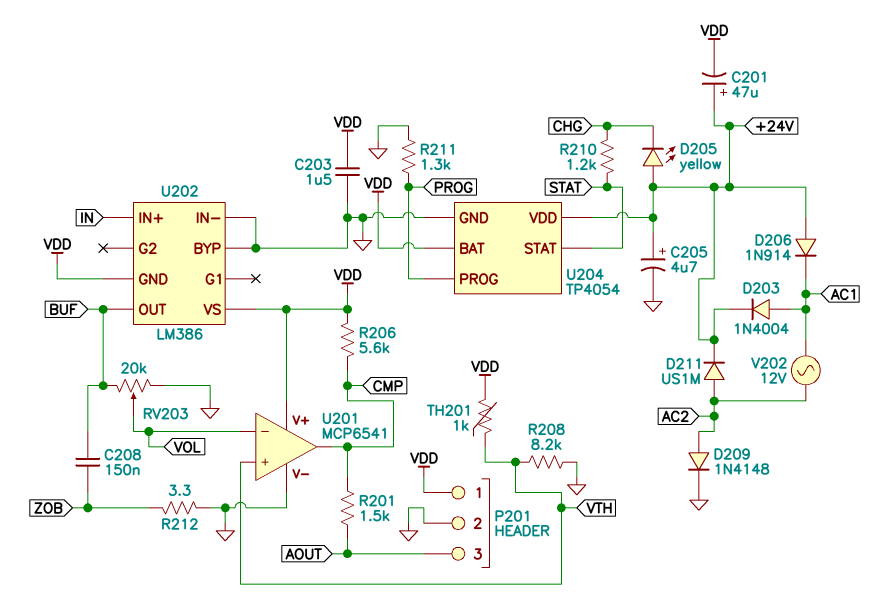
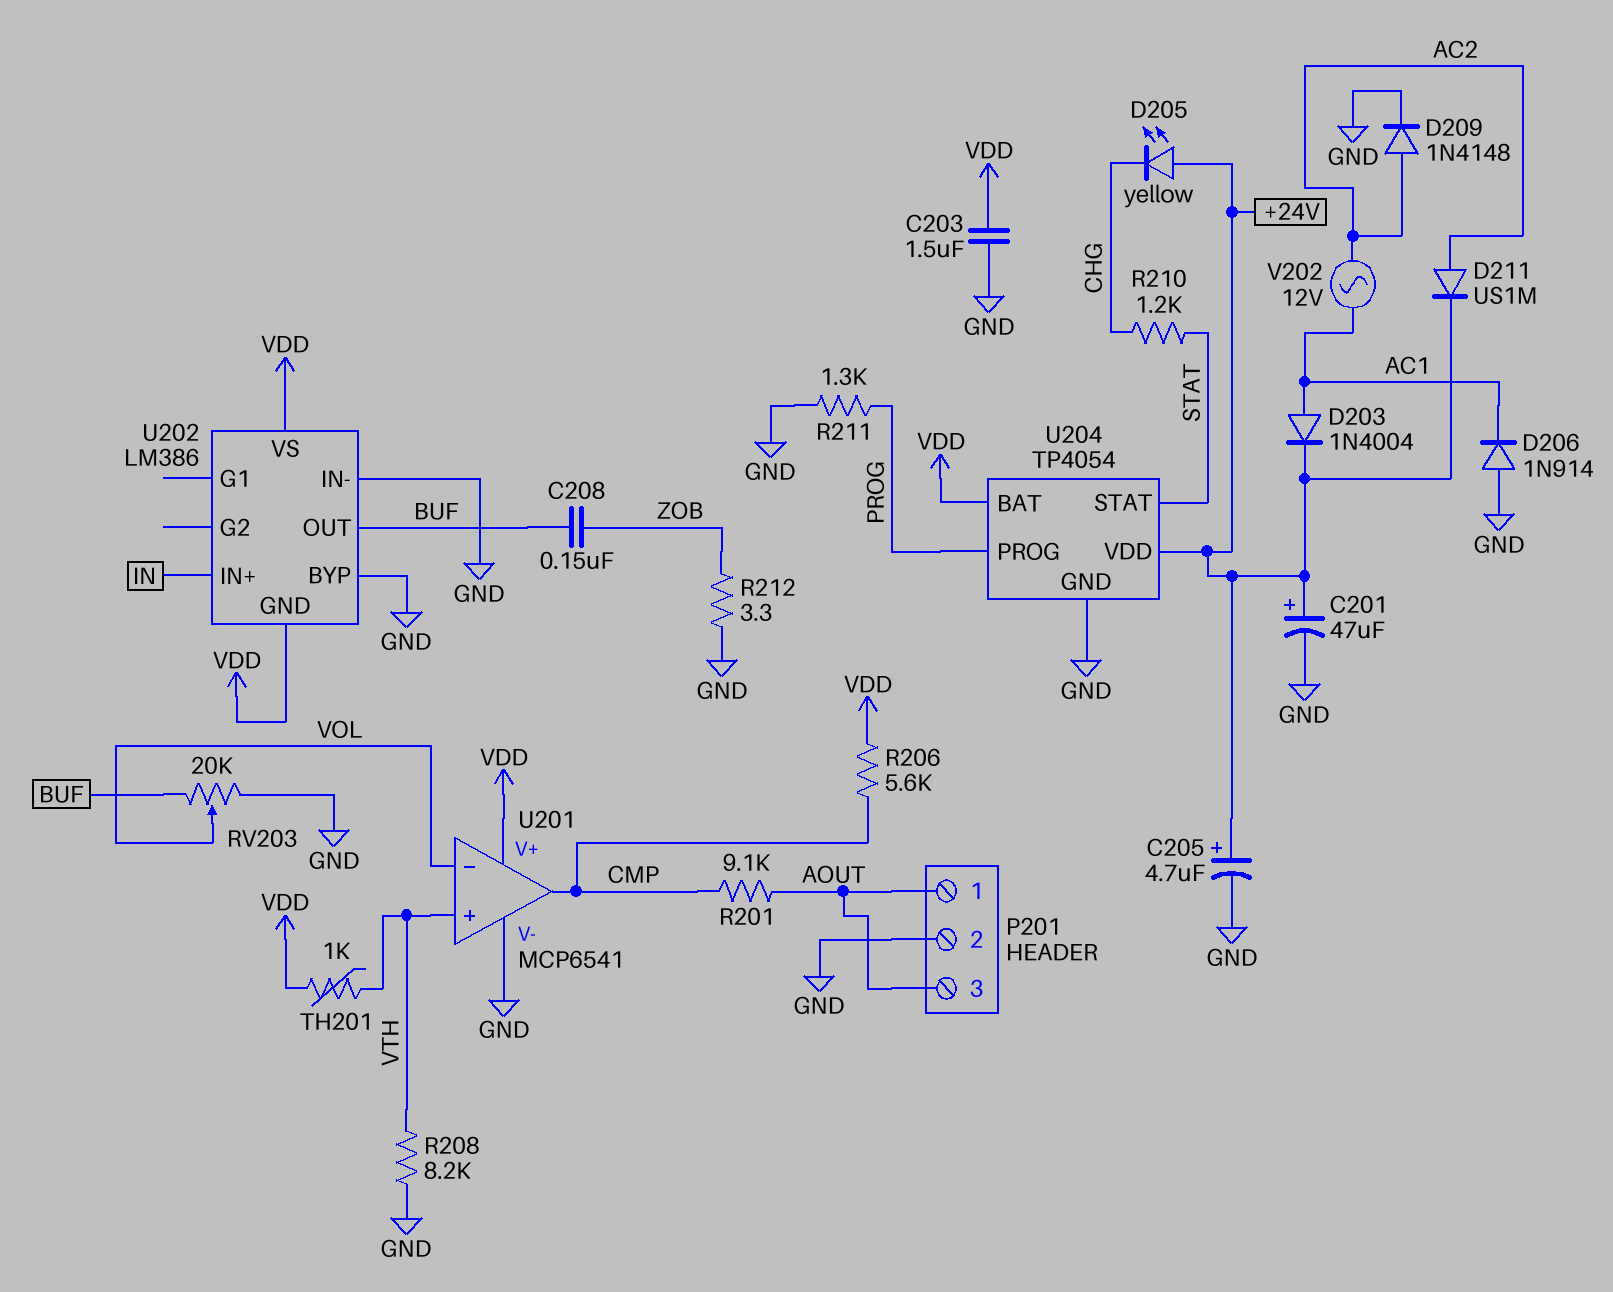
C201: 47uF (plus +24V, minus VDD) -> 47uF (plus +24V, minus GND)
D206: diode 1N914 (A +24V, K AC1) -> diode 1N914 (A GND, K AC1)
P201 pin 1: VDD -> AOUT
R201: 1.5k (AOUT, CMP) -> 9.1k (AOUT, CMP)

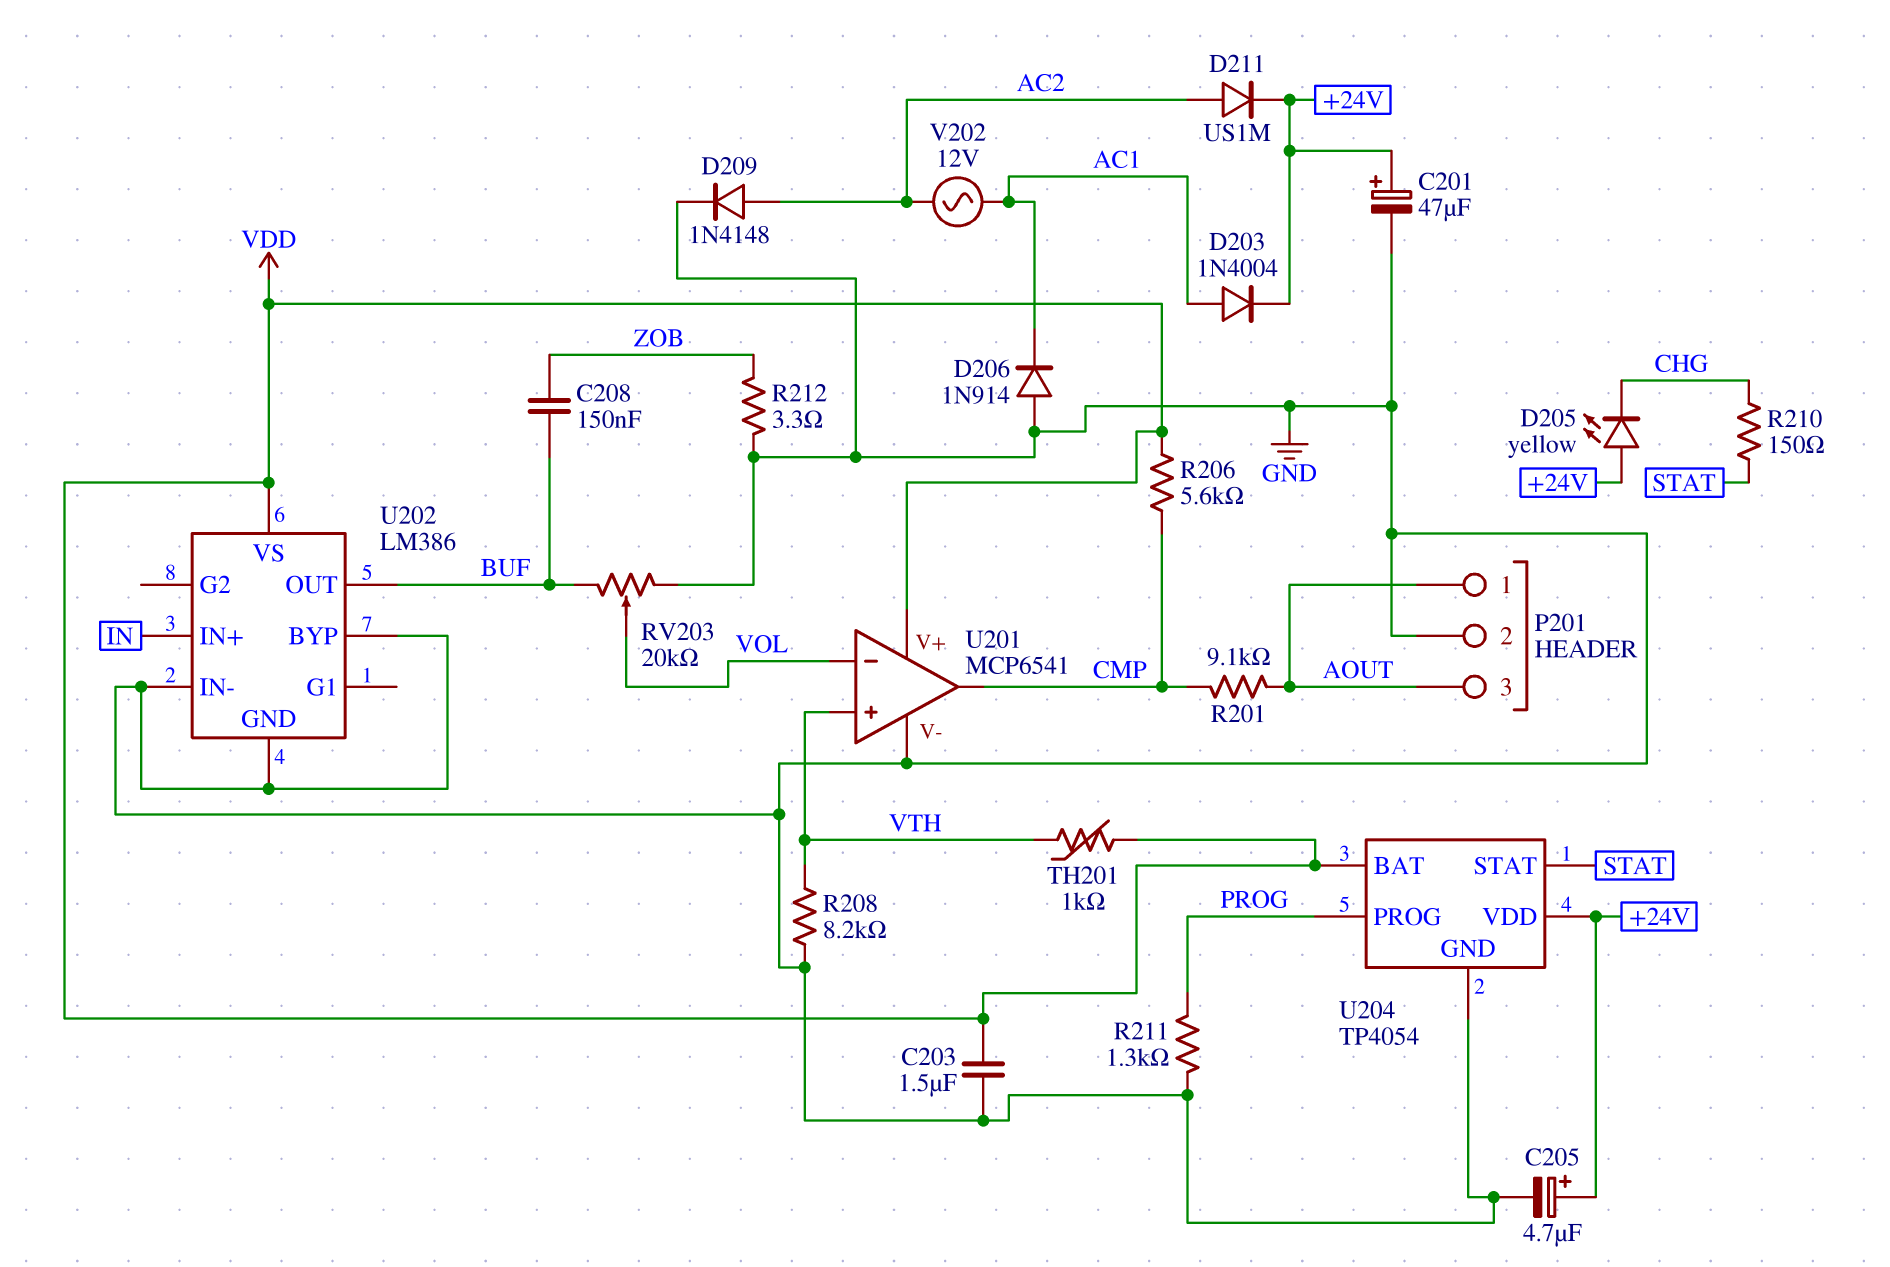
R210: 1.2k (CHG, STAT) -> 150 (CHG, STAT)
U202 pin GND: VDD -> GND

